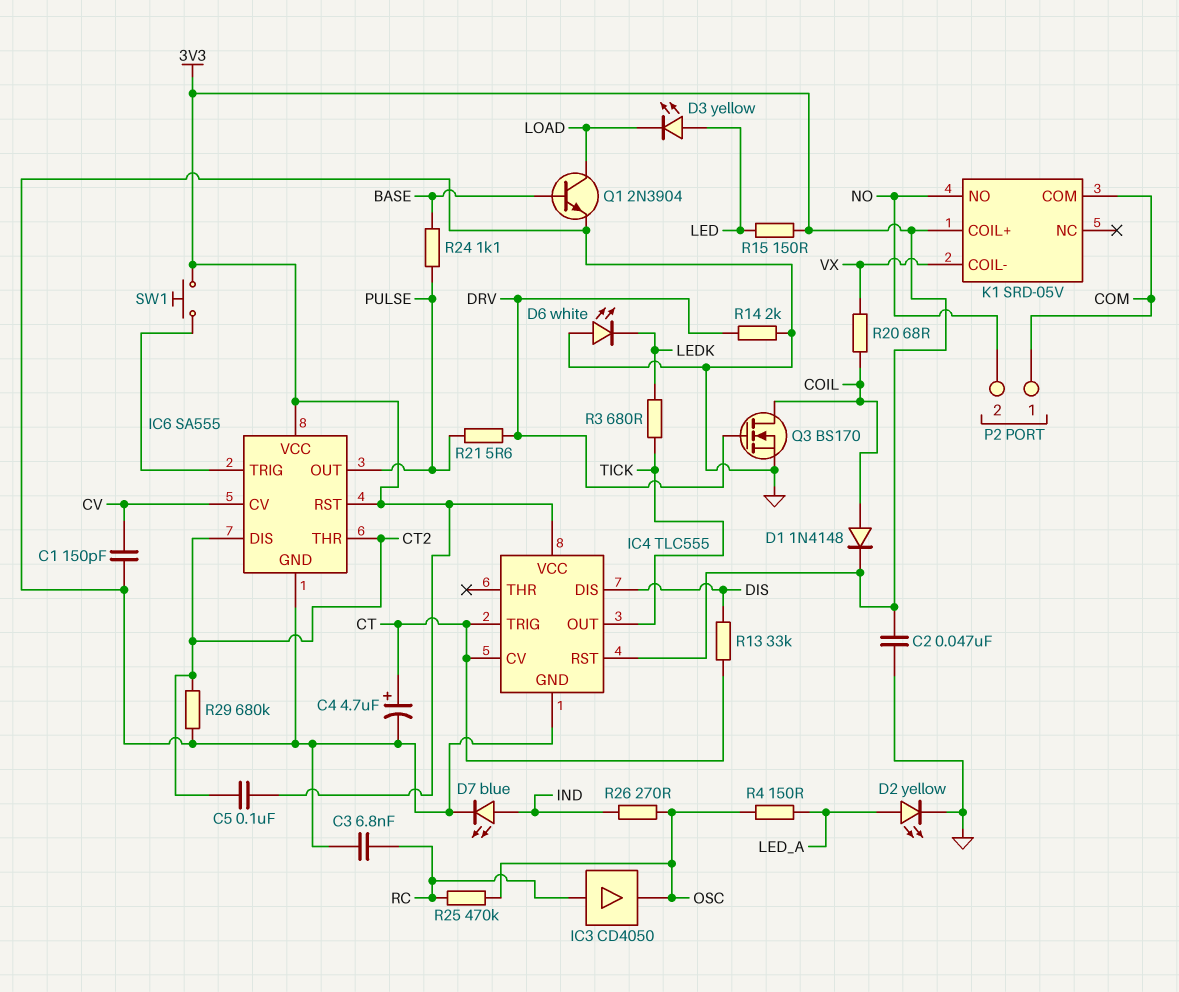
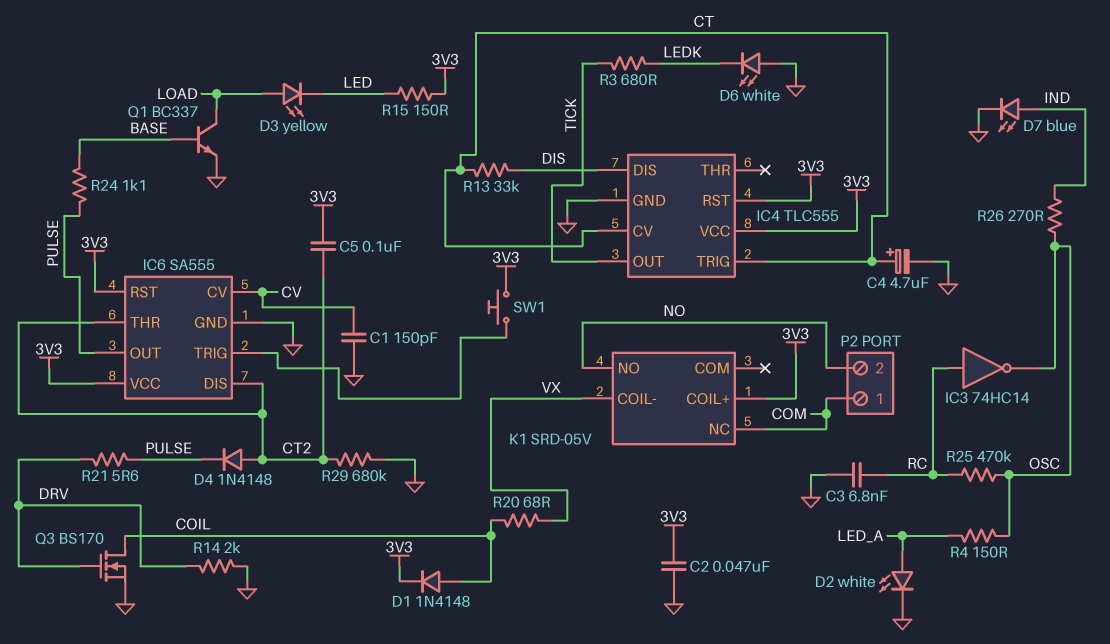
D2: LED yellow (A LED_A, K GND) -> LED white (A LED_A, K GND)
D3: LED yellow (A LED, K LOAD) -> LED yellow (A LOAD, K LED)
D4: none -> diode 1N4148 (A CT2, K PULSE)
IC3: buffer CD4050 (in RC, out OSC) -> NOT 74HC14 (in RC, out OSC)
K1 pin COM: COM -> none
K1 pin NC: none -> COM
Q1: NPN 2N3904 (B BASE, C LOAD, E GND) -> NPN BC337 (B BASE, C LOAD, E GND)

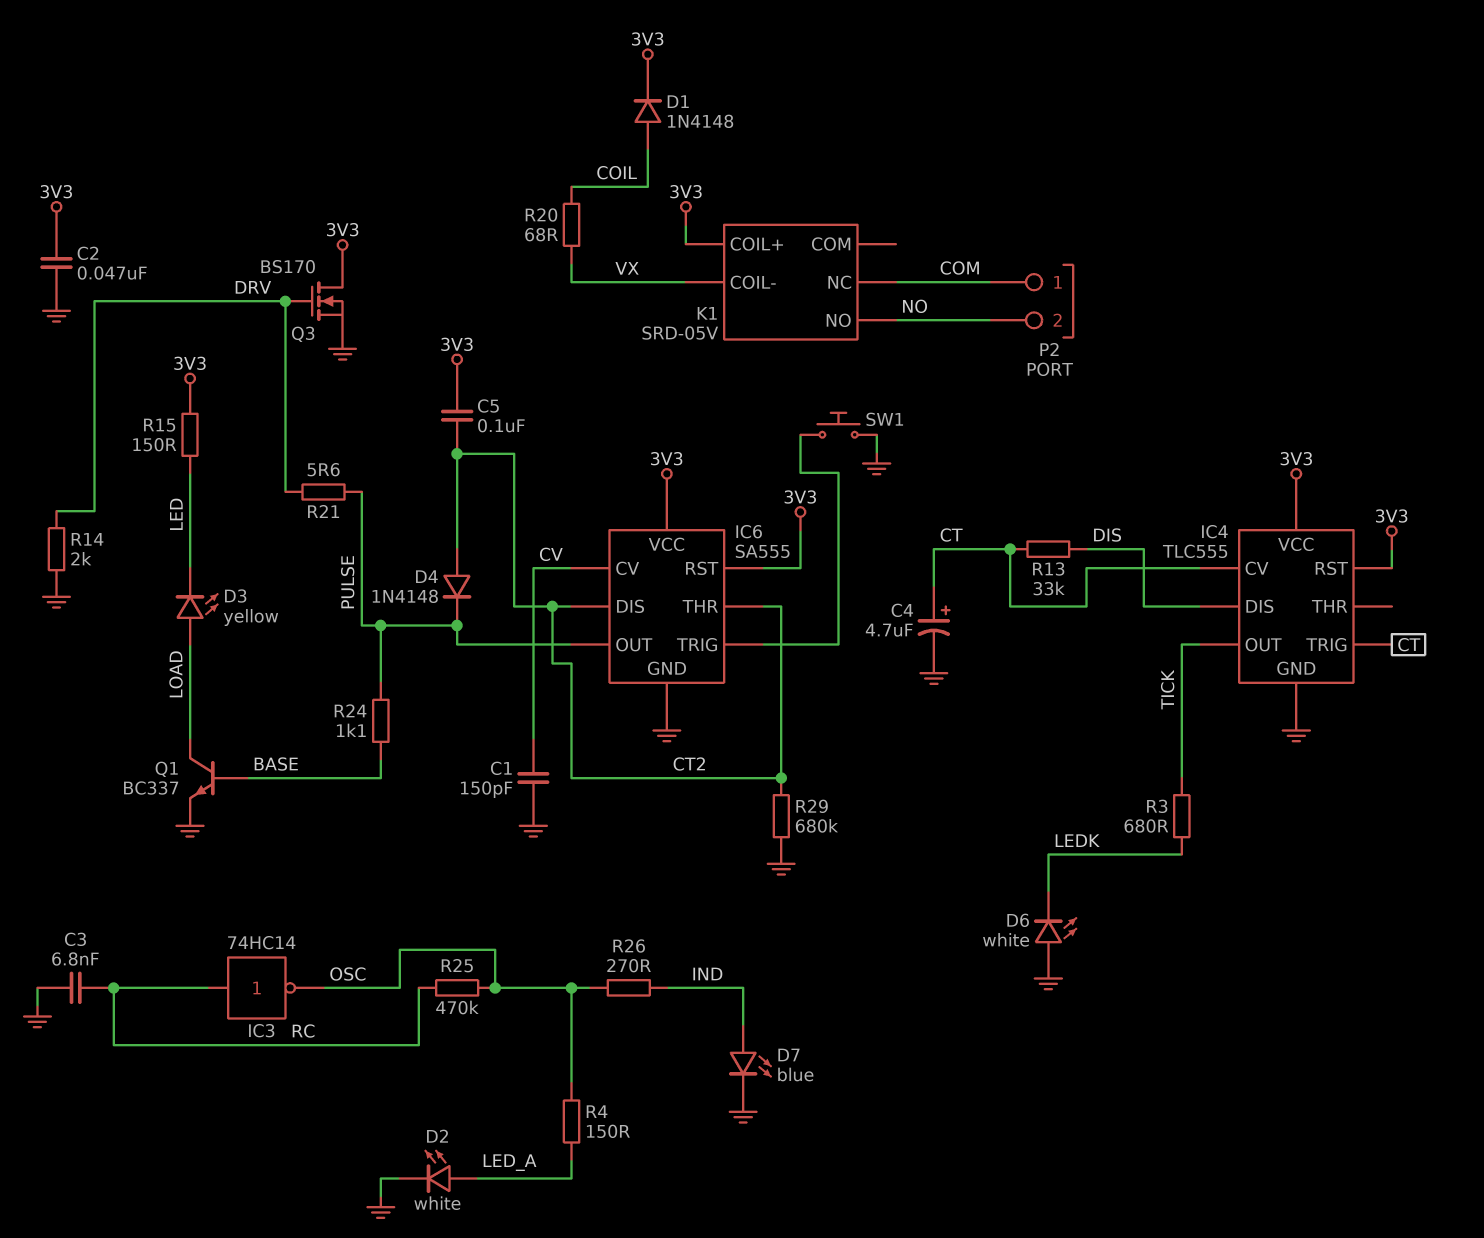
Q3: NMOS BS170 (G DRV, D COIL, S GND) -> NMOS BS170 (G DRV, D 3V3, S GND)
SW1: button (3V3, IC6/TRIG) -> button (GND, IC6/TRIG)

